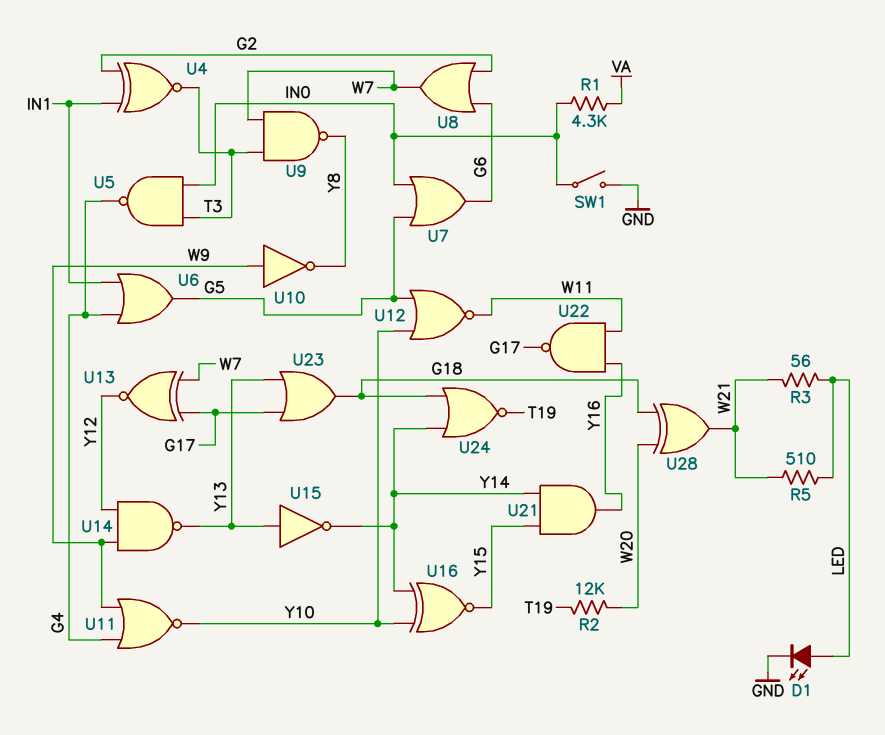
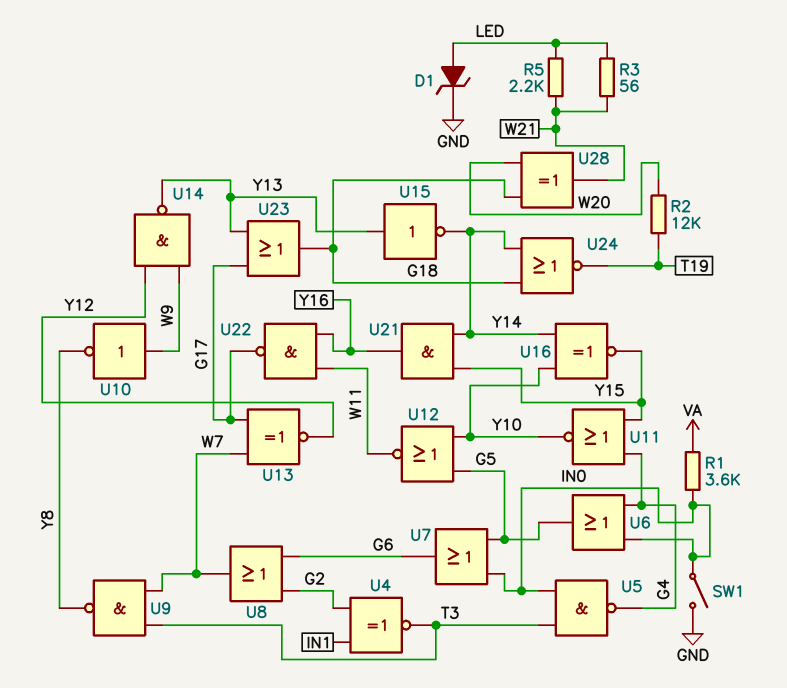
D1: LED (A LED, K GND) -> zener (A LED, K GND)
R1: 4.3k (IN0, VA) -> 3.6k (IN0, VA)
R5: 510 (LED, W21) -> 2.2k (LED, W21)
U6: OR (in G4, in IN1, out G5) -> OR (in G4, in IN0, out G5)
U11: NOR (in G4, in W9, out Y10) -> NOR (in G4, in Y15, out Y10)

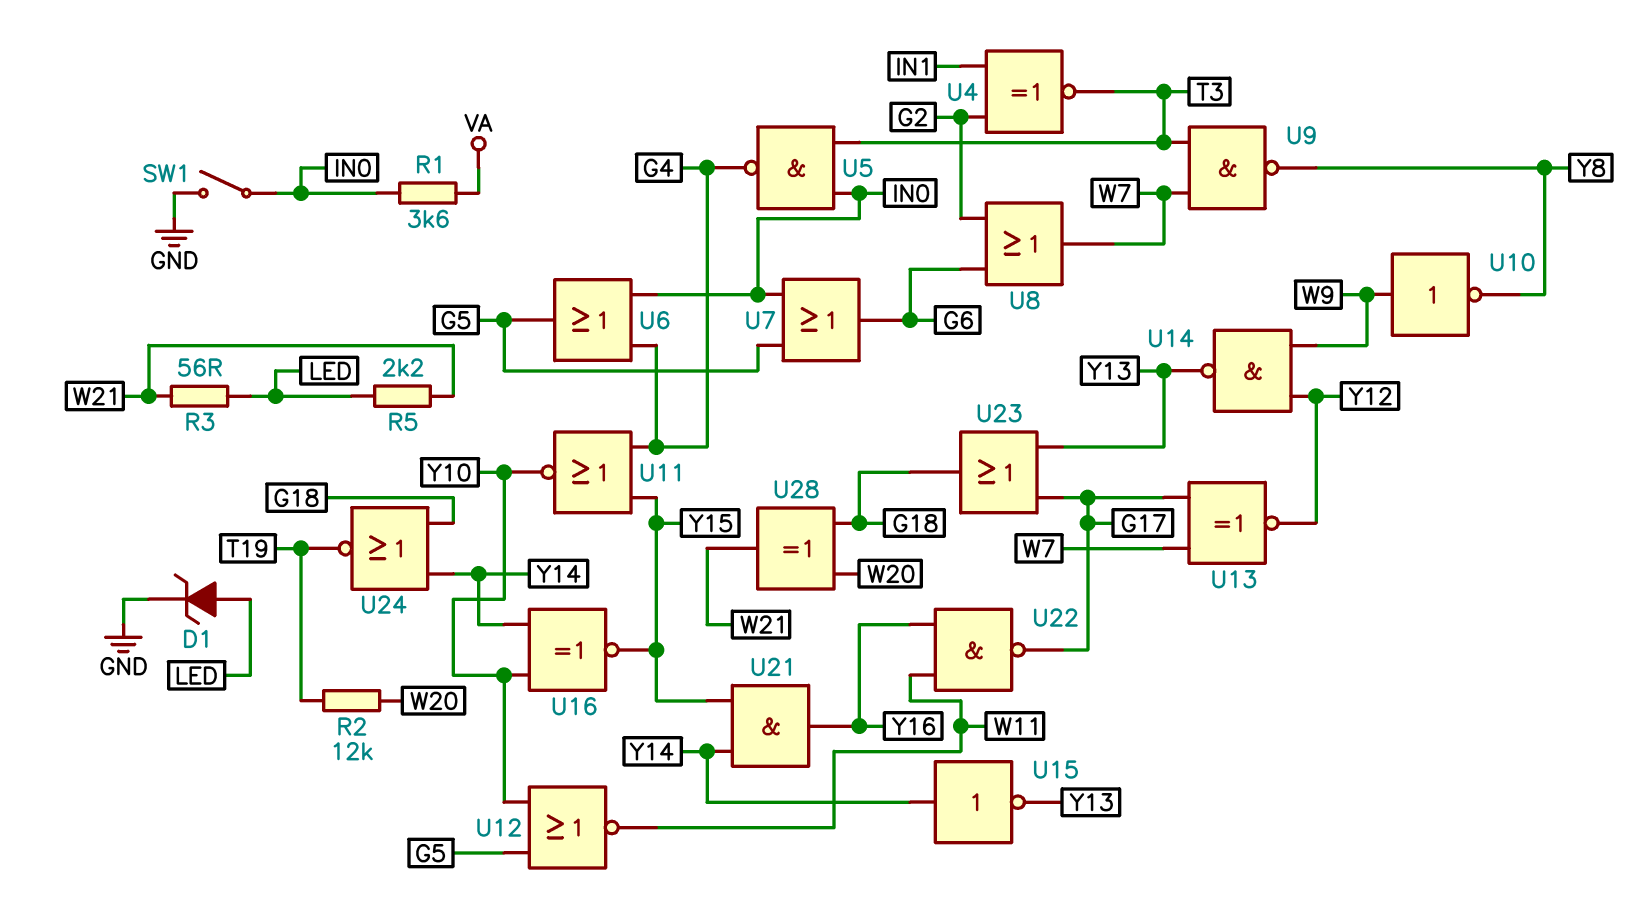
U15: NOT (in Y13, out Y14) -> NOT (in Y14, out Y13)

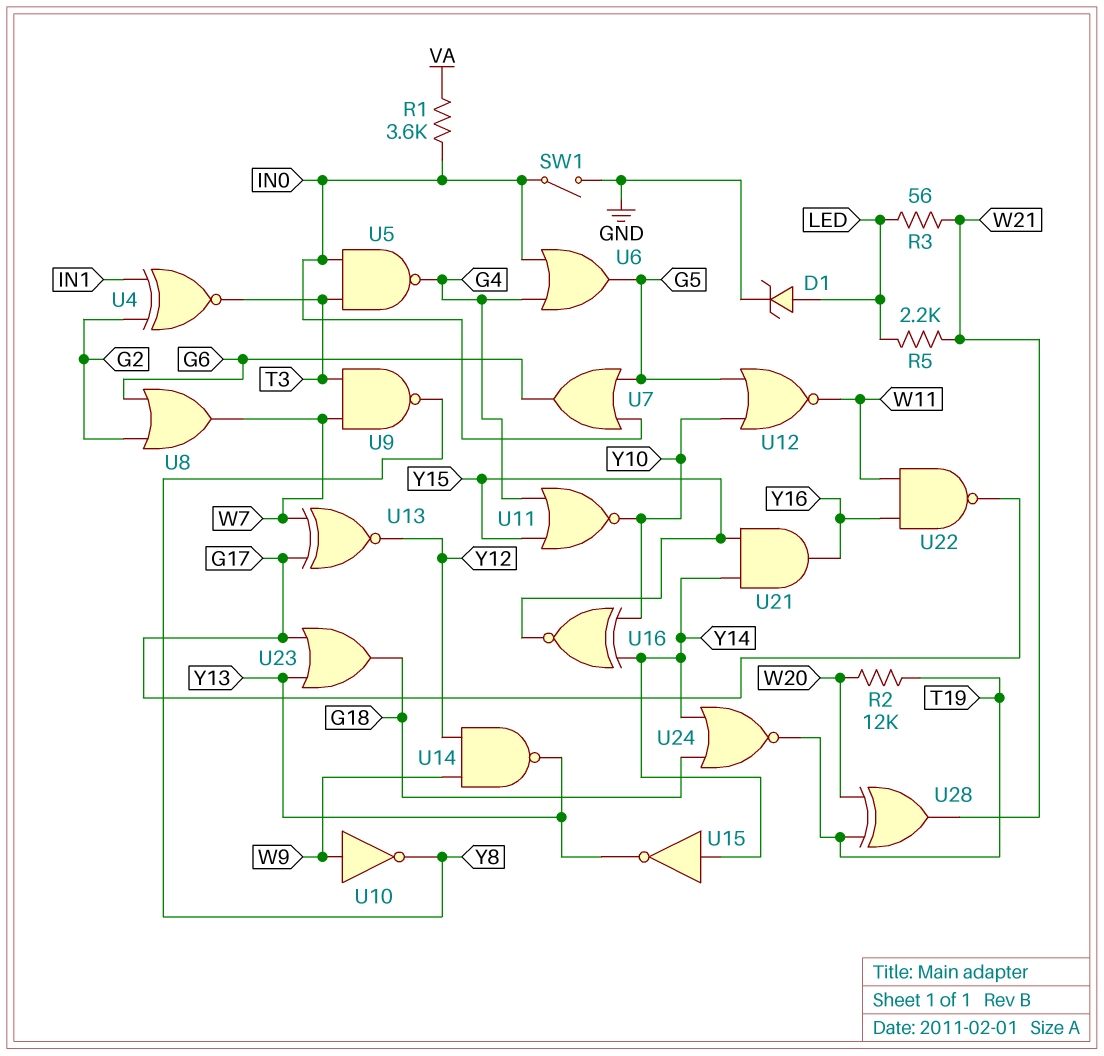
U28: XOR (in G18, in W20, out W21) -> XOR (in T19, in W20, out W21)

